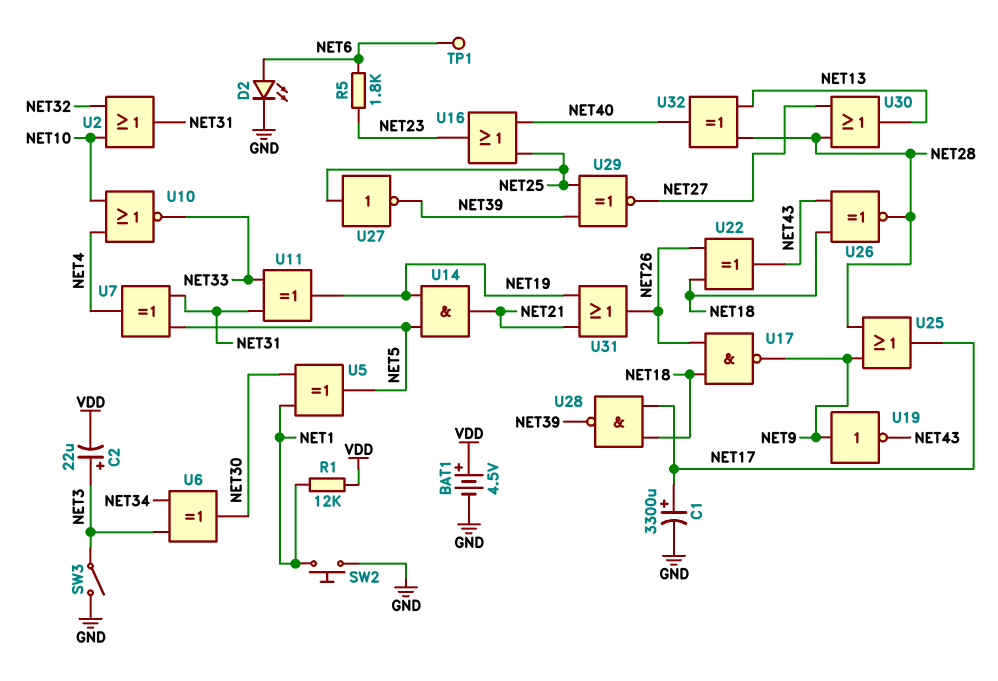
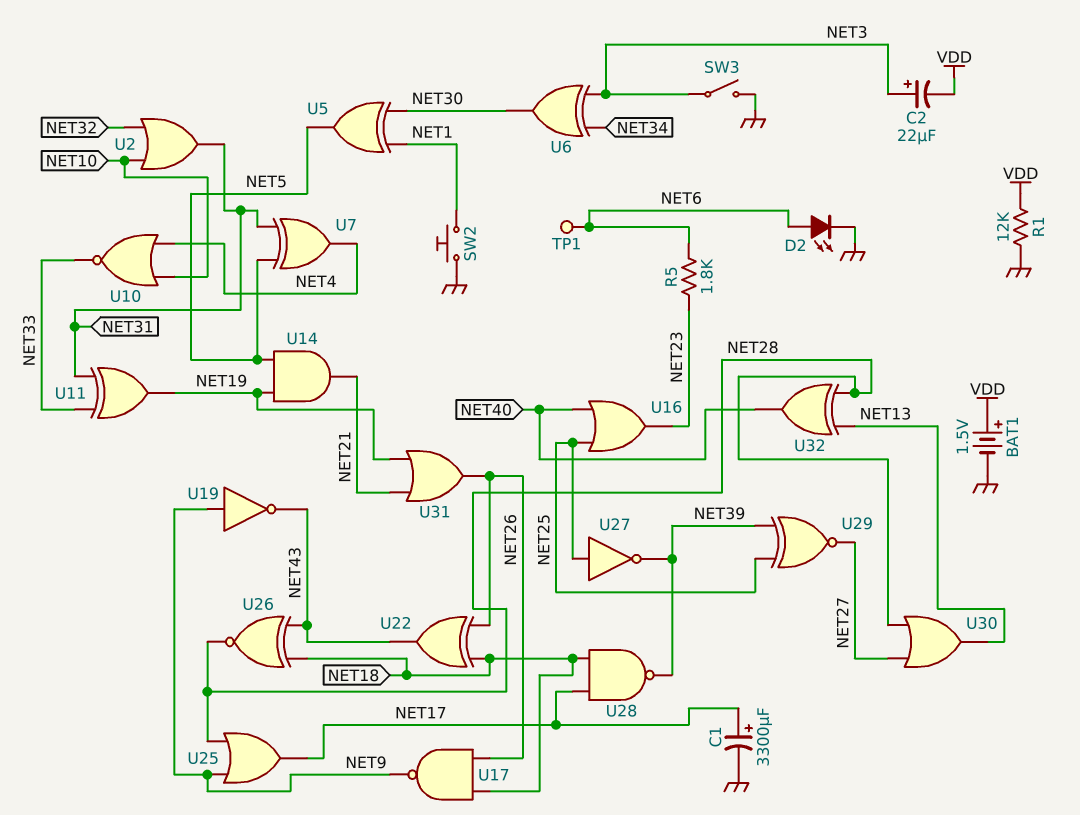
BAT1: 4.5V (plus VDD, minus GND) -> 1.5V (plus VDD, minus GND)
R1: 12k (NET1, VDD) -> 12k (GND, VDD)

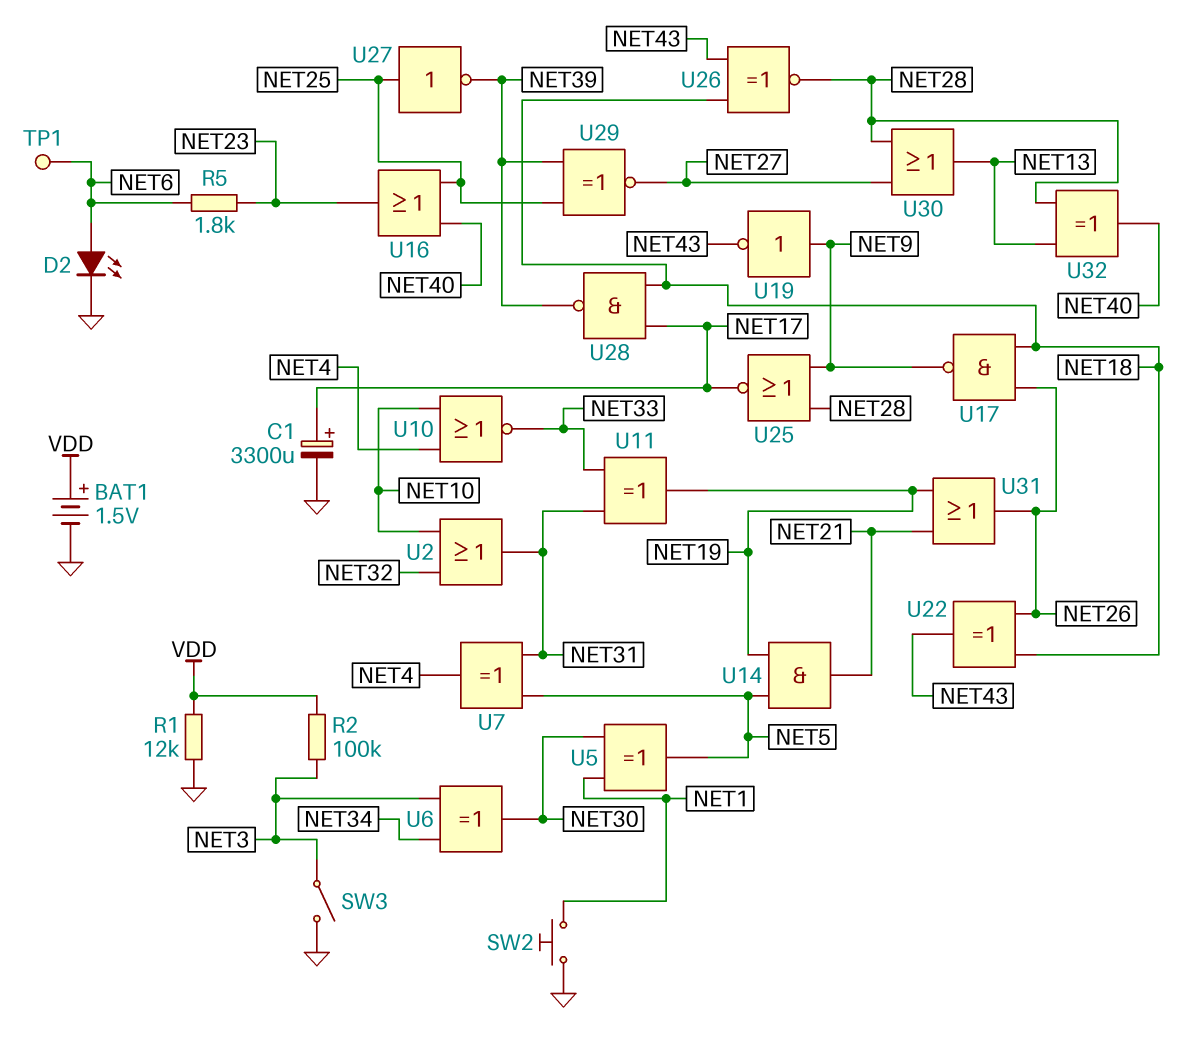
C2: 22uF (plus NET3, minus VDD) -> none
R2: none -> 100k (NET3, VDD)
U25: OR (in NET9, in NET28, out NET17) -> NOR (in NET9, in NET28, out NET17)

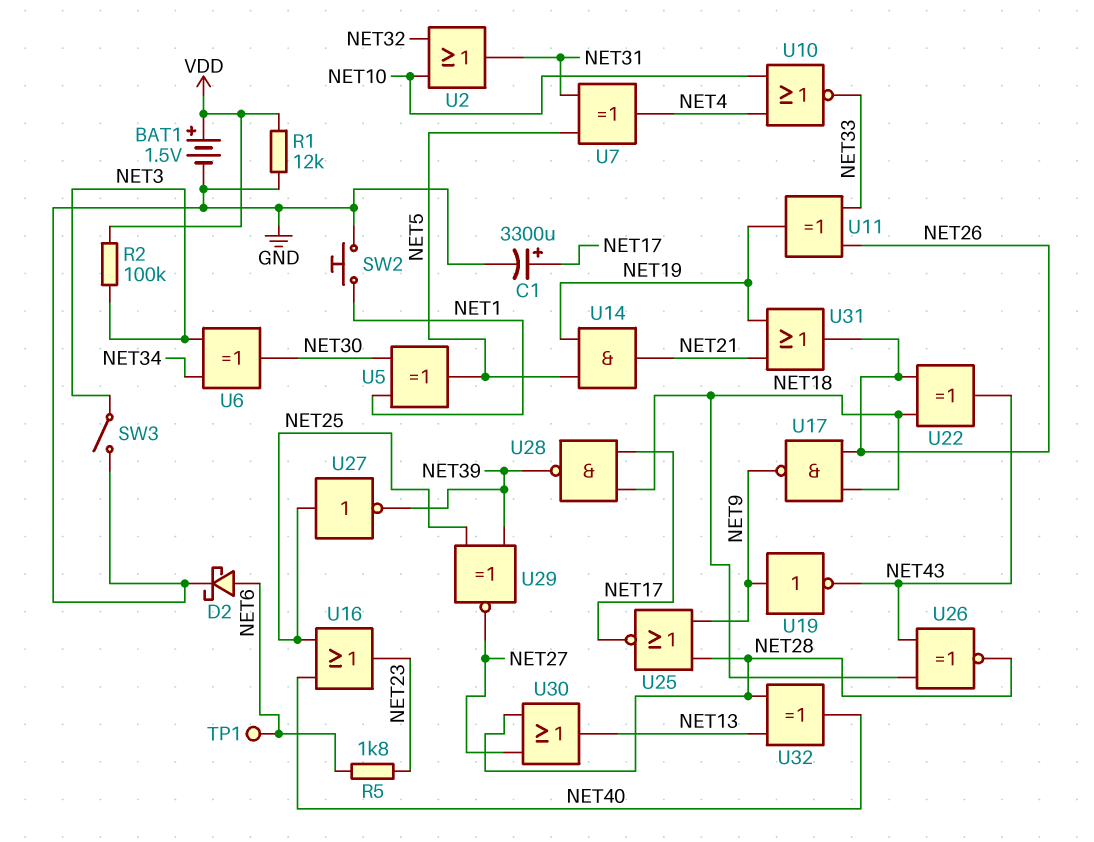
D2: LED (A NET6, K GND) -> schottky (A NET6, K GND)
U11: XOR (in NET31, in NET33, out NET19) -> XOR (in NET26, in NET33, out NET19)

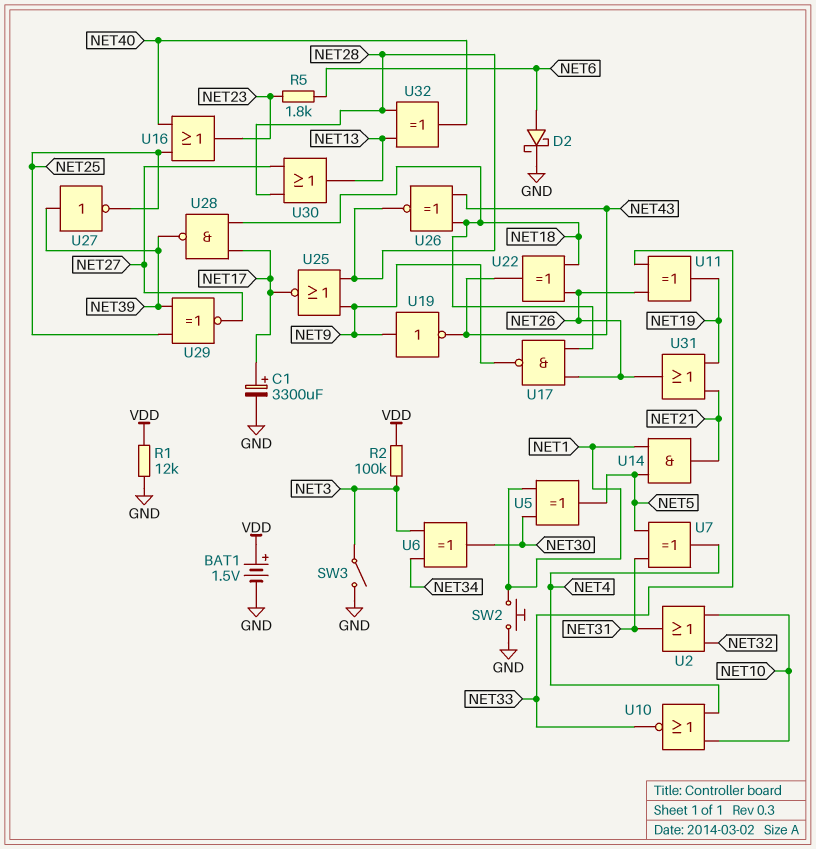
TP1: test point (NET6) -> none
U14: AND (in NET5, in NET19, out NET21) -> AND (in NET1, in NET5, out NET21)
U27: NOT (in NET25, out NET39) -> NOT (in NET39, out NET25)

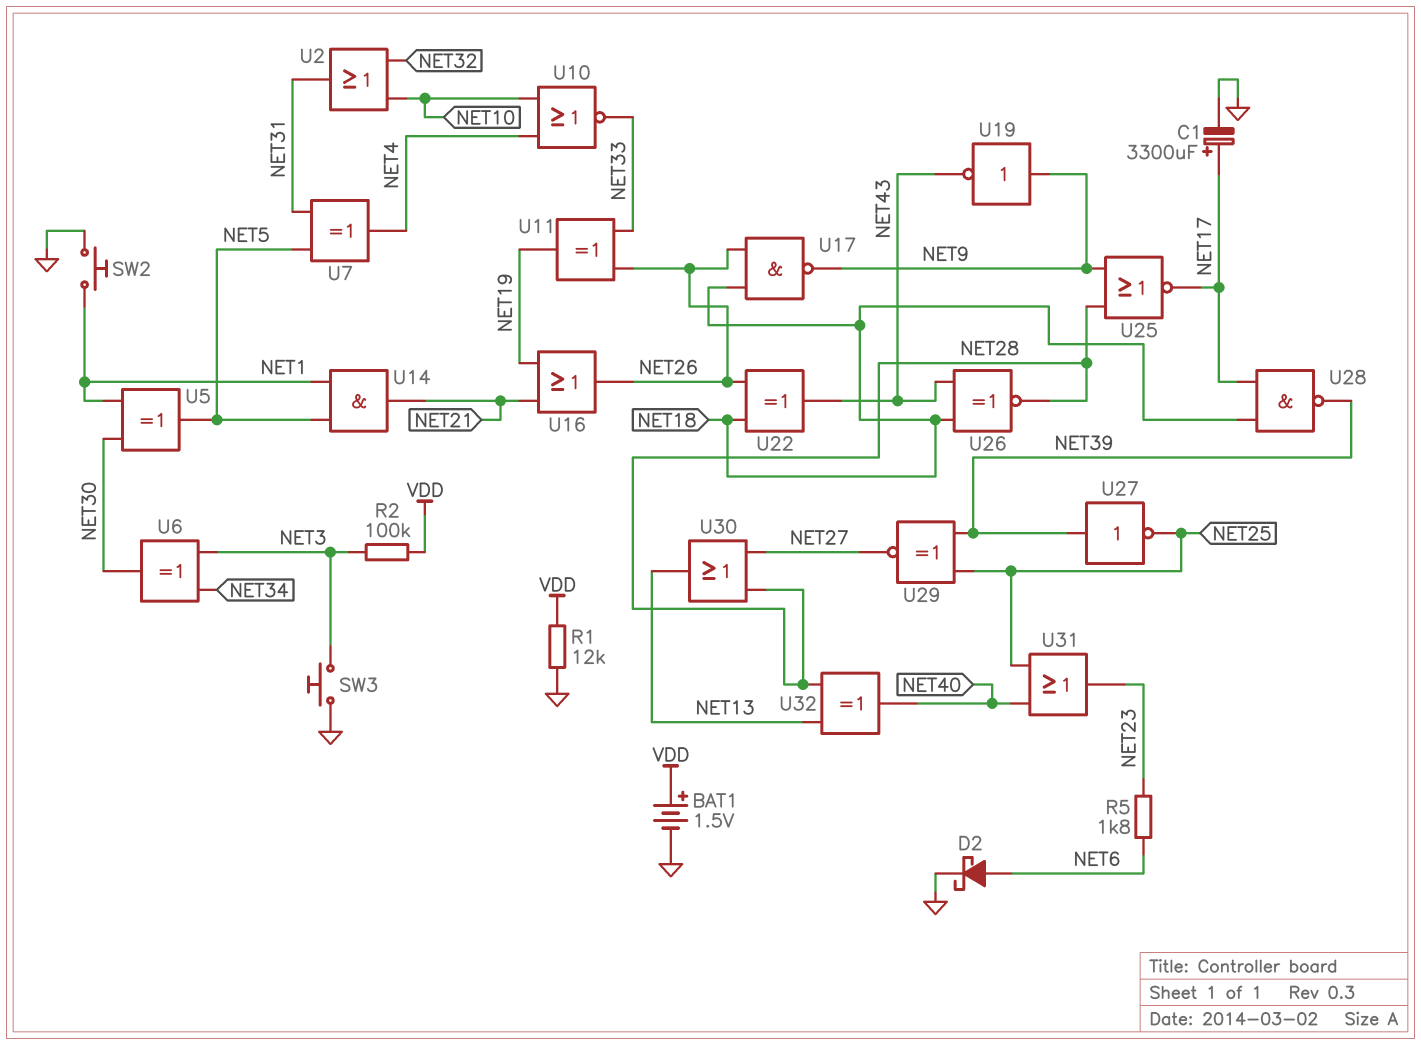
SW3: switch (GND, NET3) -> button (GND, NET3)
U16: OR (in NET25, in NET40, out NET23) -> OR (in NET19, in NET21, out NET26)
U31: OR (in NET19, in NET21, out NET26) -> OR (in NET25, in NET40, out NET23)

